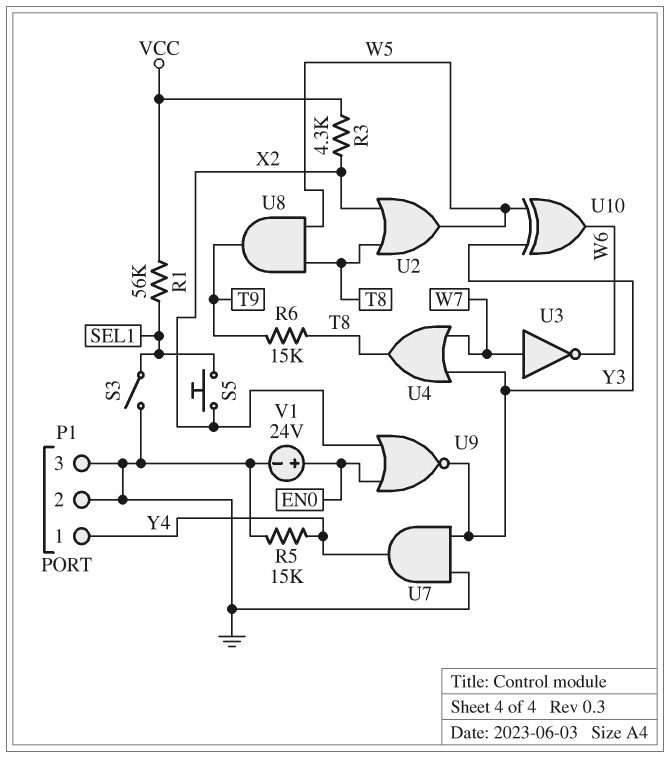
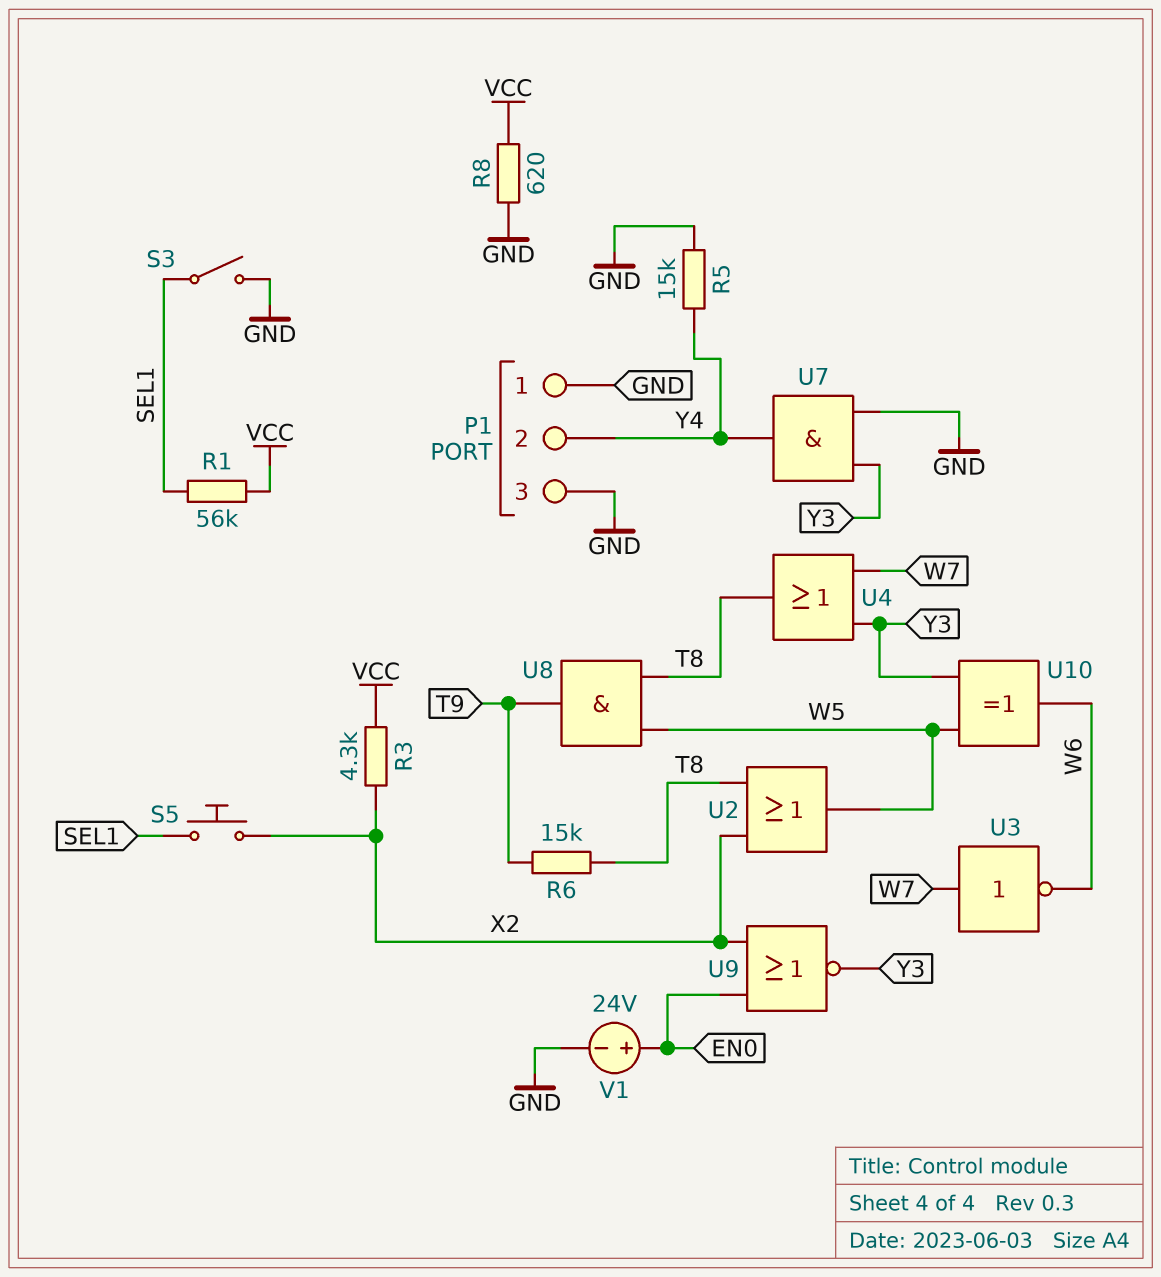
P1 pin 1: Y4 -> GND
P1 pin 2: GND -> Y4
R8: none -> 620 (GND, VCC)

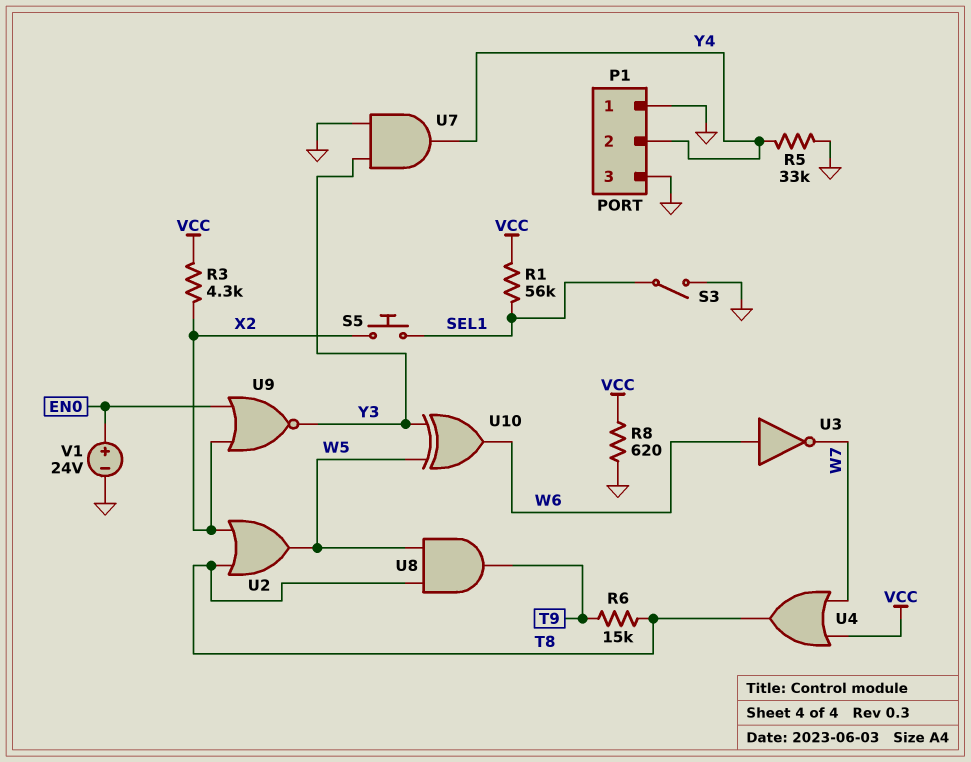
R5: 15k (GND, Y4) -> 33k (GND, Y4)
U3: NOT (in W7, out W6) -> NOT (in W6, out W7)
U4: OR (in W7, in Y3, out T8) -> OR (in VCC, in W7, out T8)

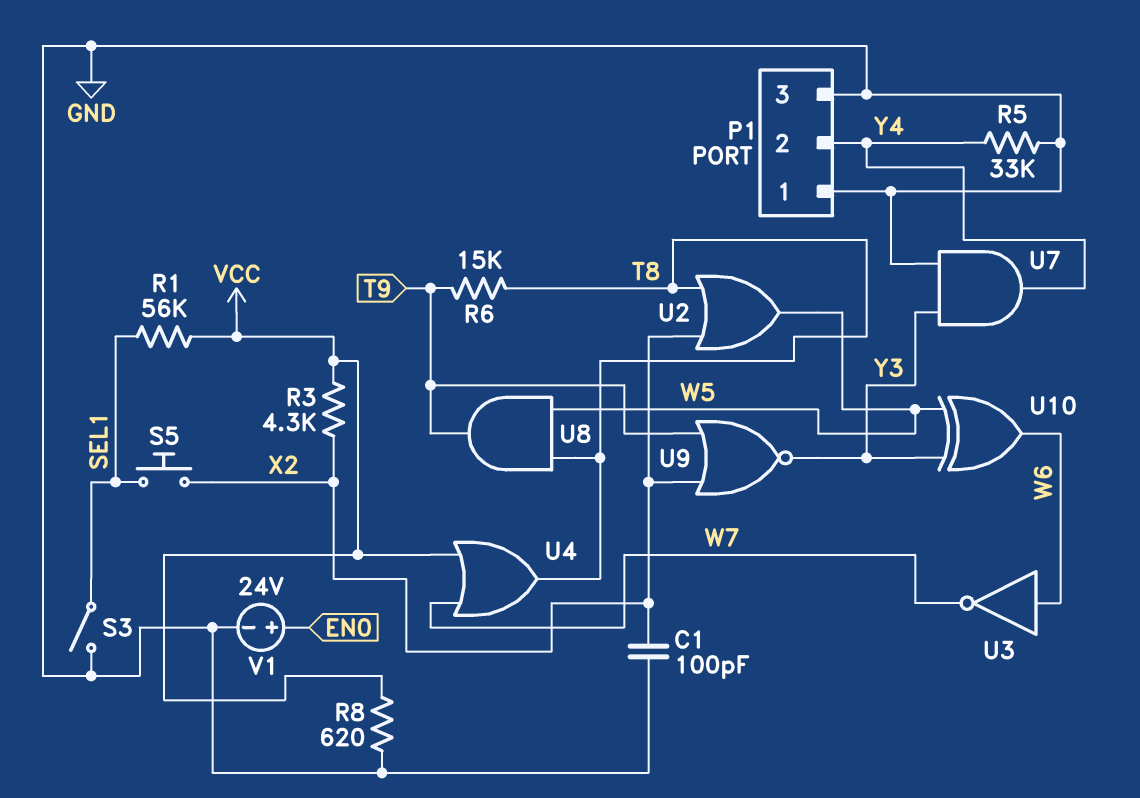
C1: none -> 100pF (GND, X2)
U9: NOR (in EN0, in X2, out Y3) -> NOR (in T9, in X2, out Y3)

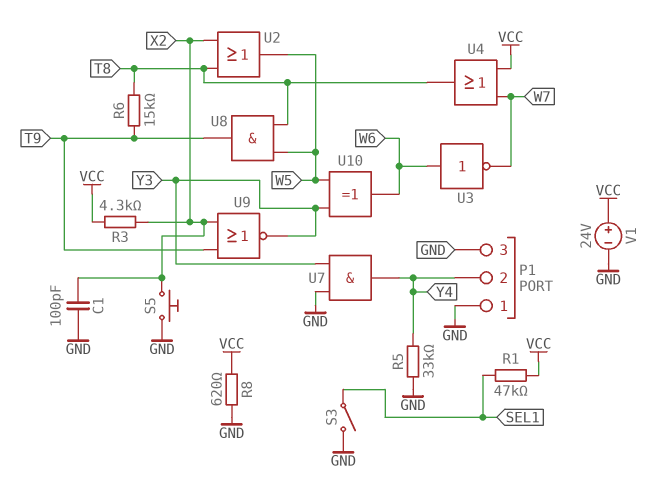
R1: 56k (SEL1, VCC) -> 47k (SEL1, VCC)
S5: button (SEL1, X2) -> button (GND, X2)
V1: 24V (plus EN0, minus GND) -> 24V (plus VCC, minus GND)

